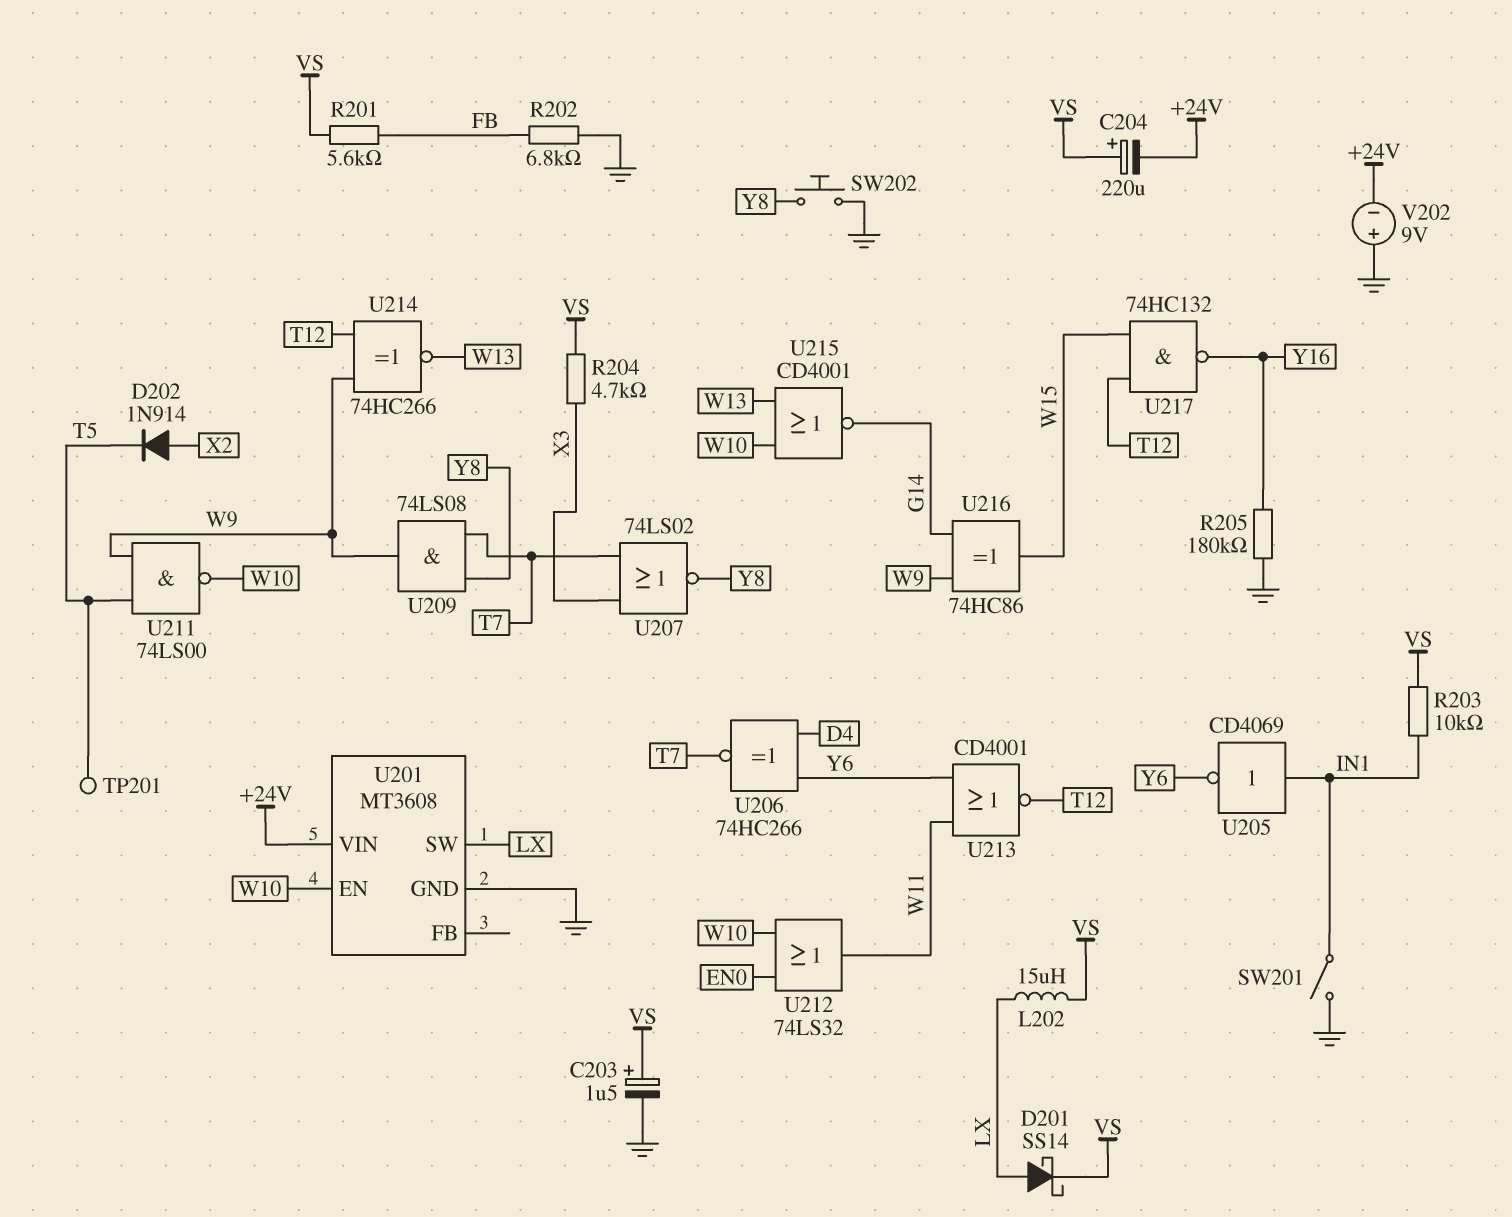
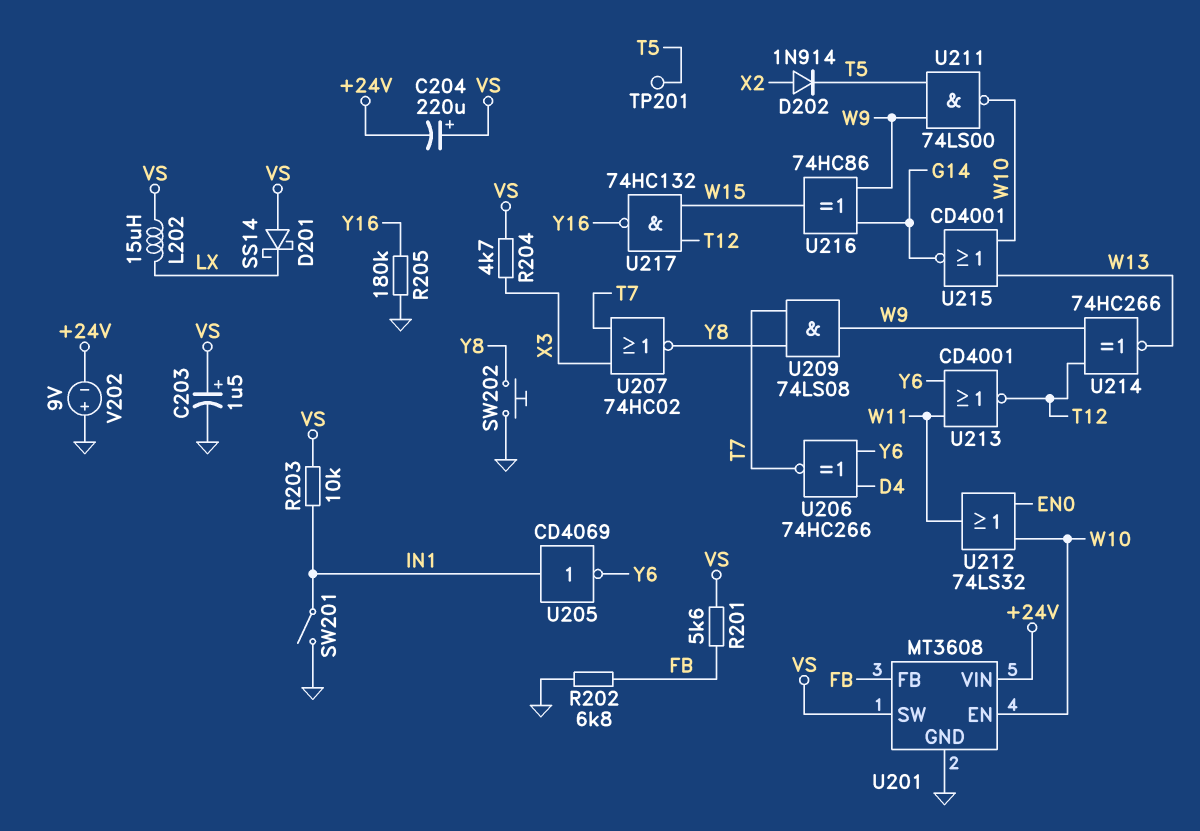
D201: schottky SS14 (A LX, K VS) -> schottky SS14 (A VS, K LX)
U201 pin FB: none -> FB
U201 pin SW: LX -> VS
U207: NOR 74LS02 (in T7, in X3, out Y8) -> NOR 74HC02 (in T7, in X3, out Y8)

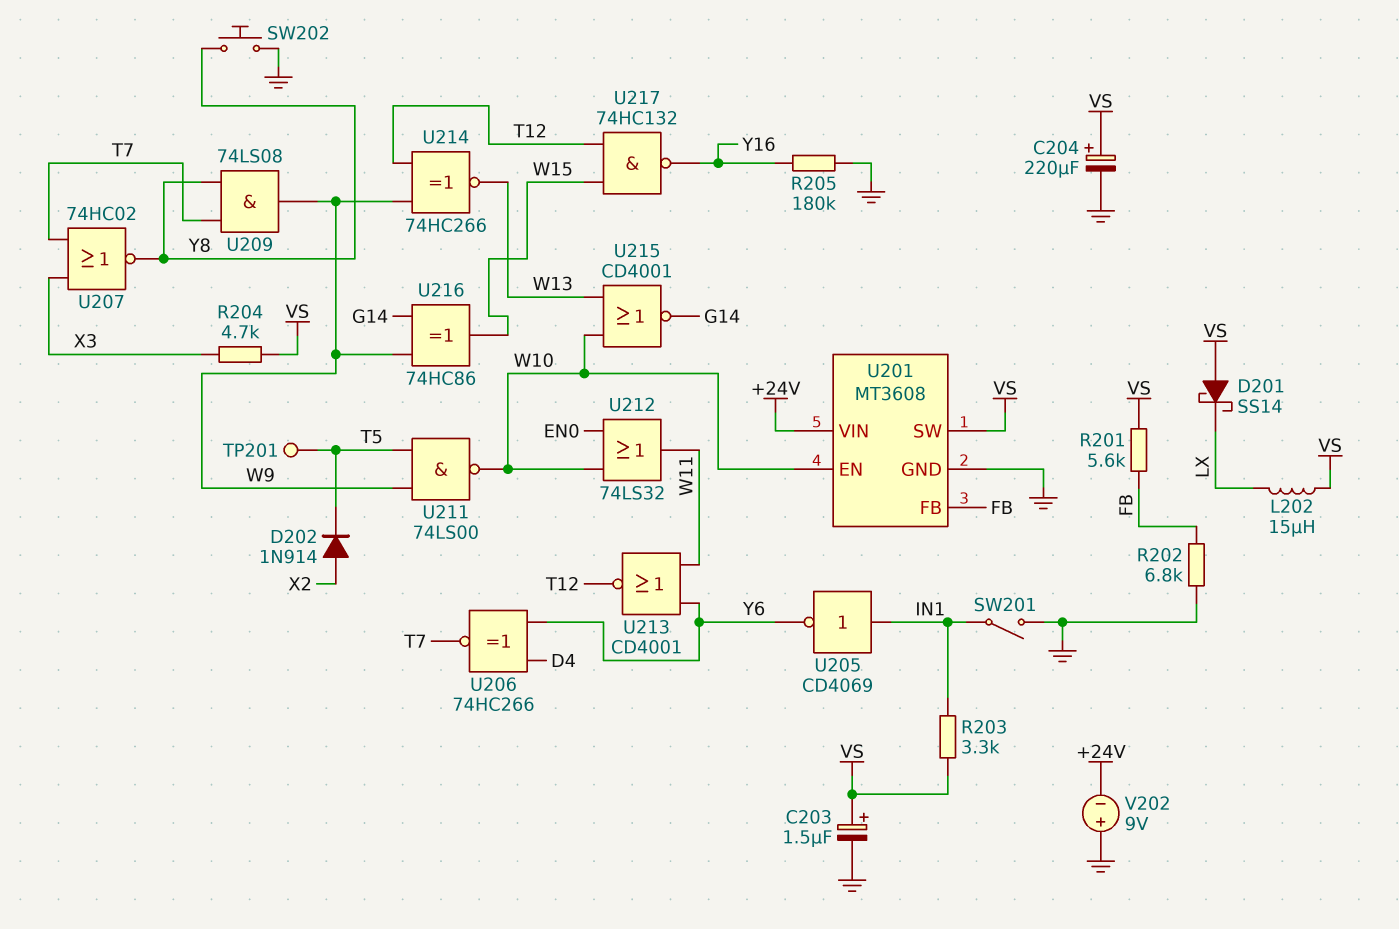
C204: 220uF (plus VS, minus +24V) -> 220uF (plus VS, minus GND)
R203: 10k (IN1, VS) -> 3.3k (IN1, VS)

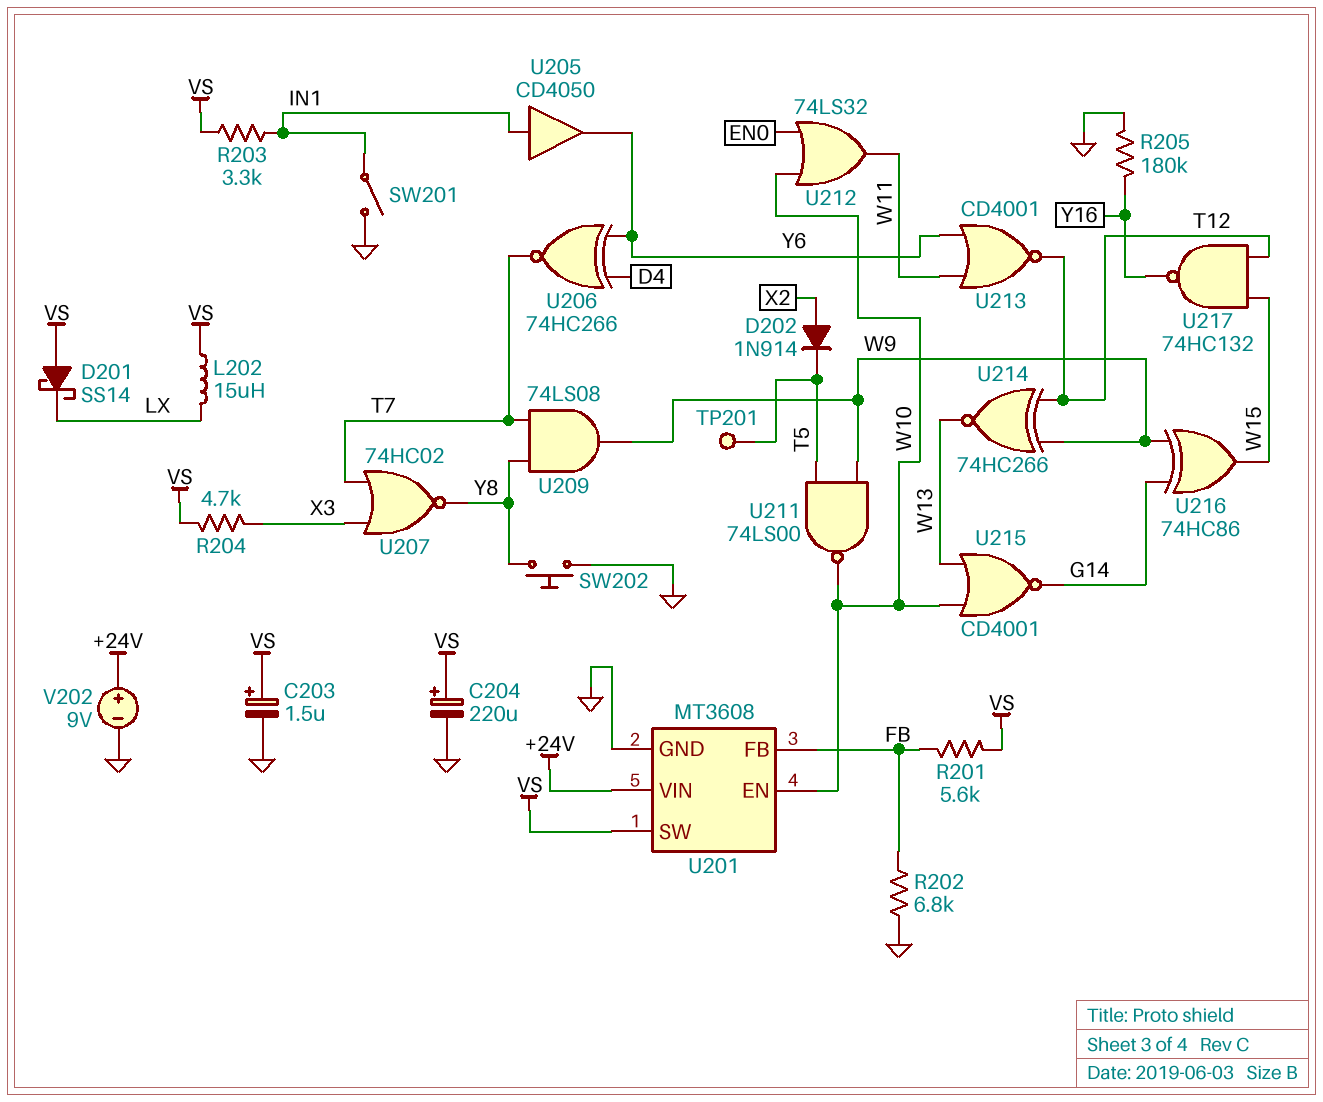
U205: NOT CD4069 (in IN1, out Y6) -> buffer CD4050 (in IN1, out Y6)
V202: 9V (plus GND, minus +24V) -> 9V (plus +24V, minus GND)

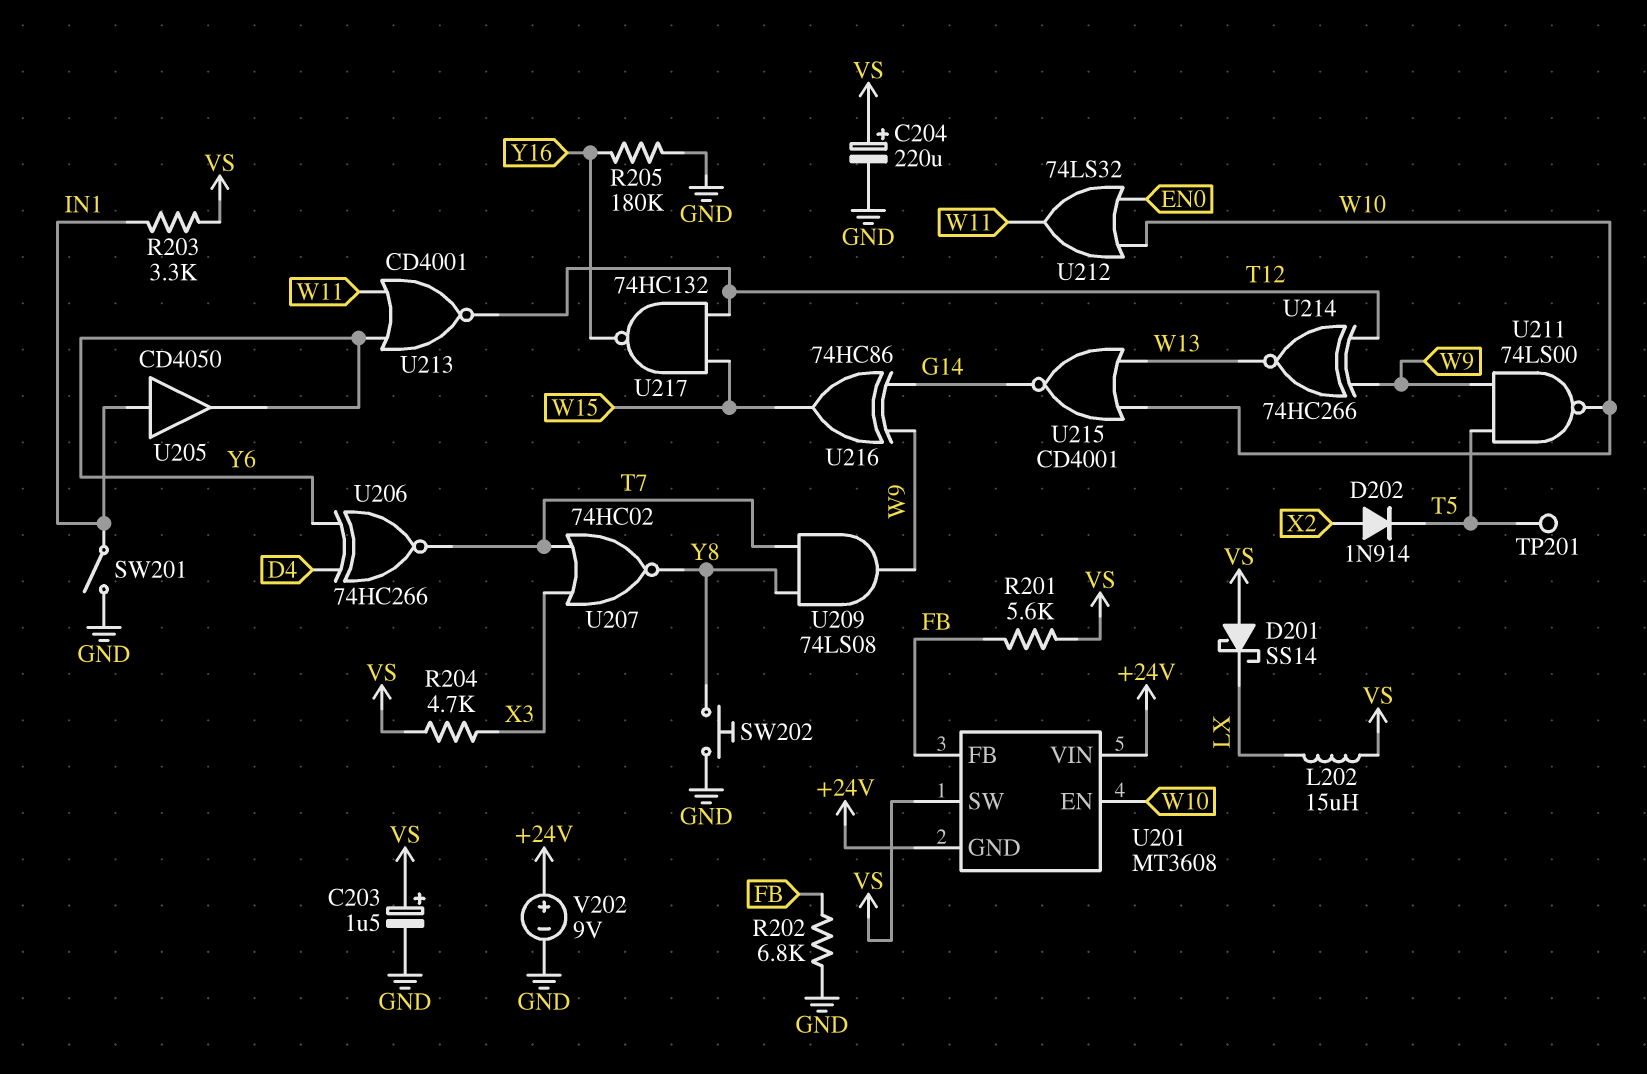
U201 pin GND: GND -> +24V

